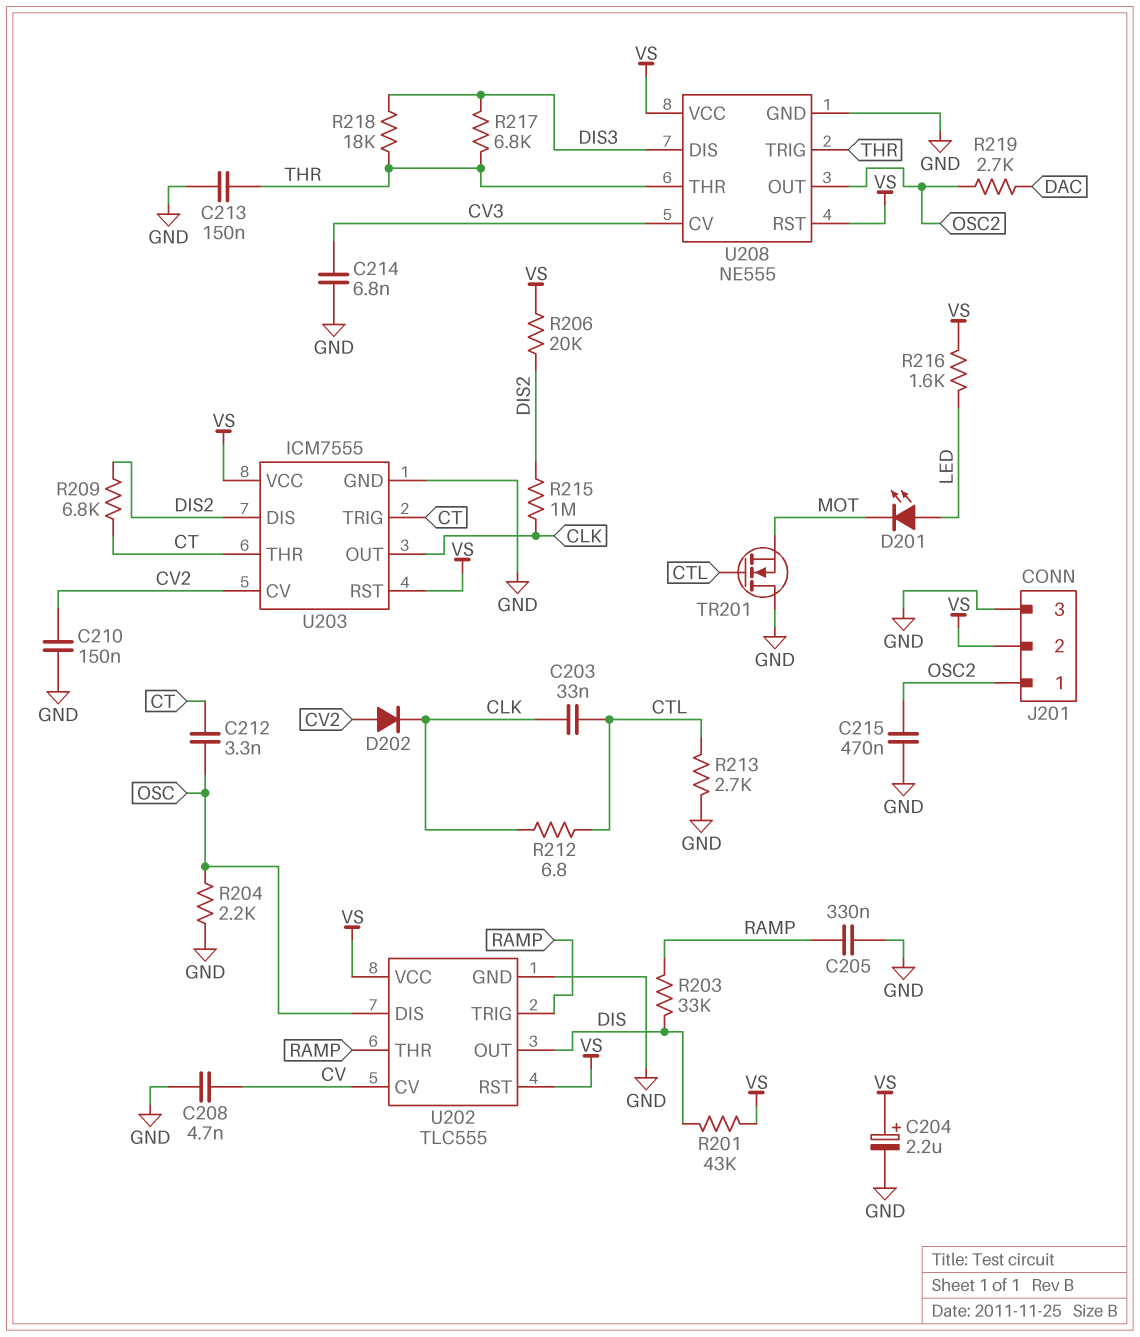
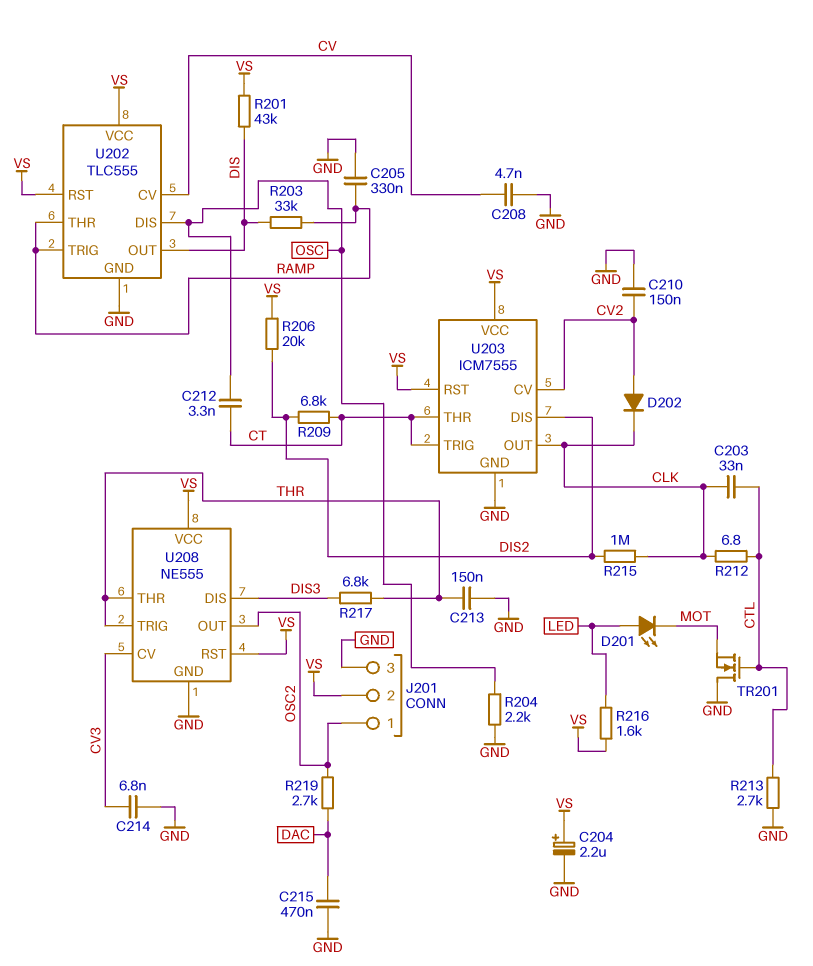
C215: 470nF (GND, OSC2) -> 470nF (DAC, GND)
R218: 18k (DIS3, THR) -> none

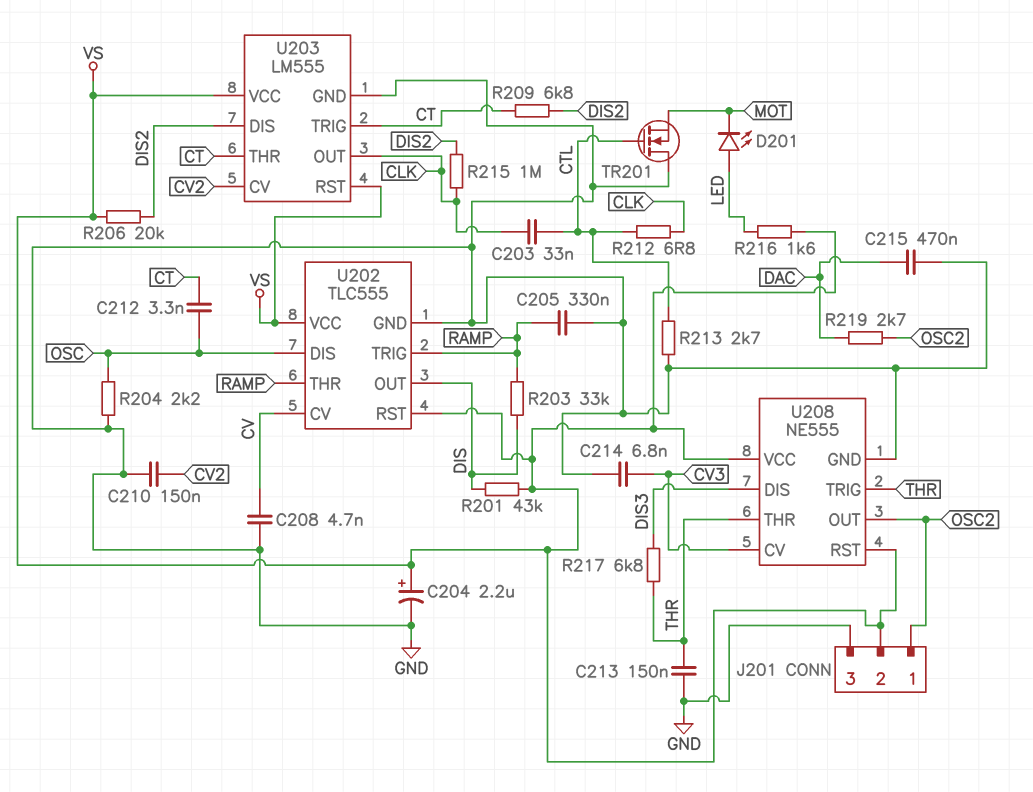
D202: diode (A CV2, K CLK) -> none
U203: ICM7555 -> LM555

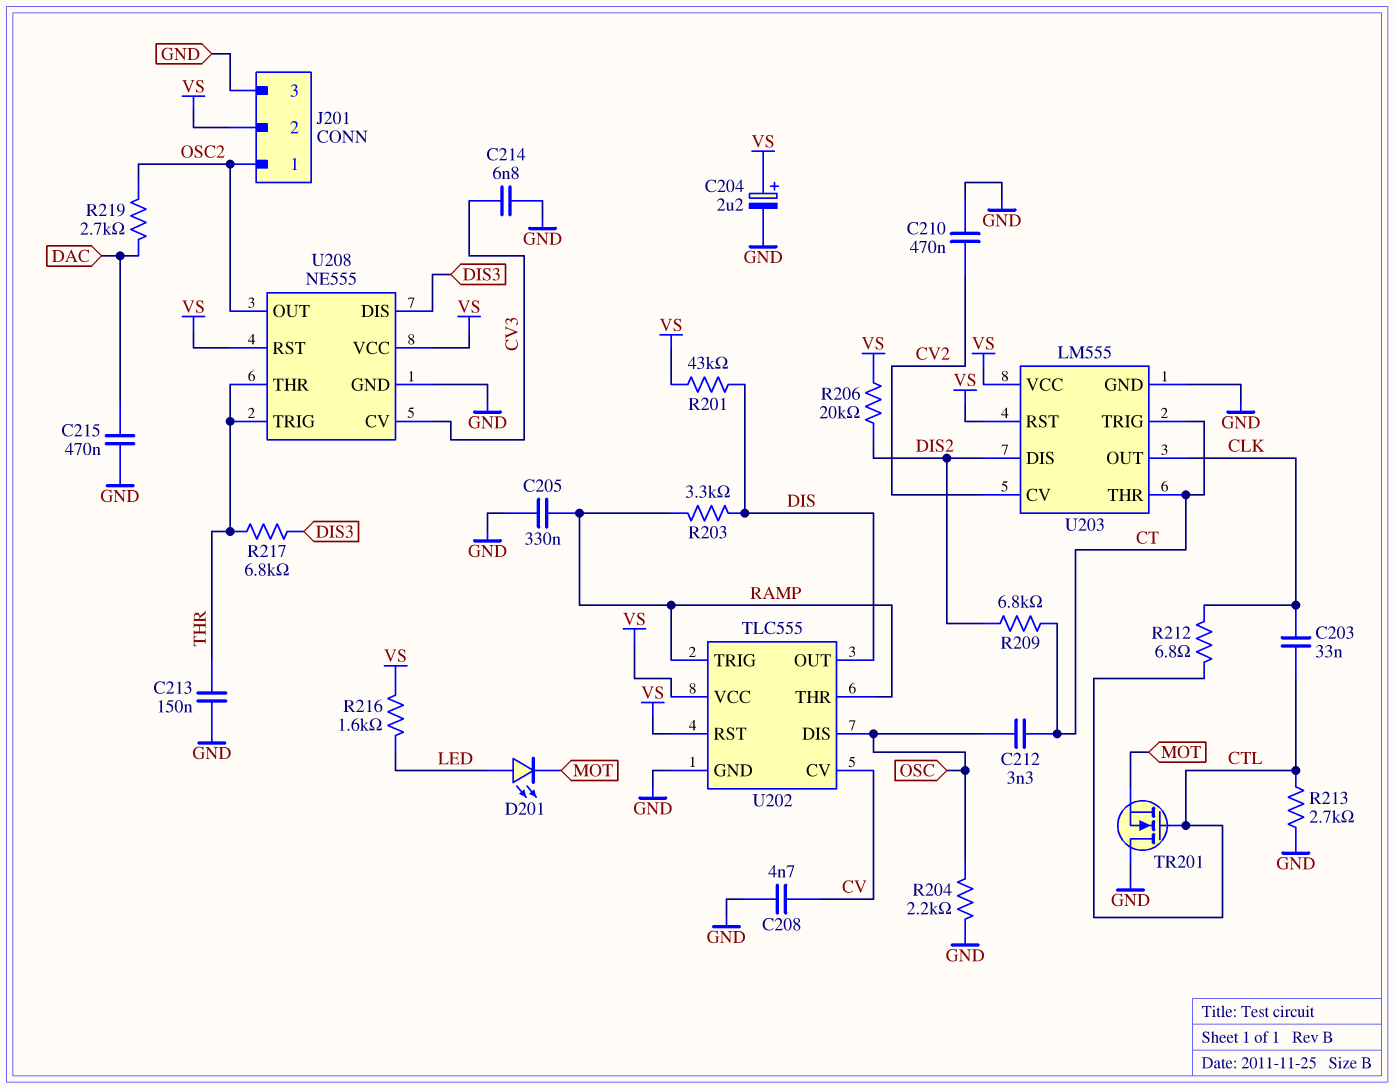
C210: 150nF (CV2, GND) -> 470nF (CV2, GND)
R203: 33k (DIS, RAMP) -> 3.3k (DIS, RAMP)
R215: 1M (CLK, DIS2) -> none

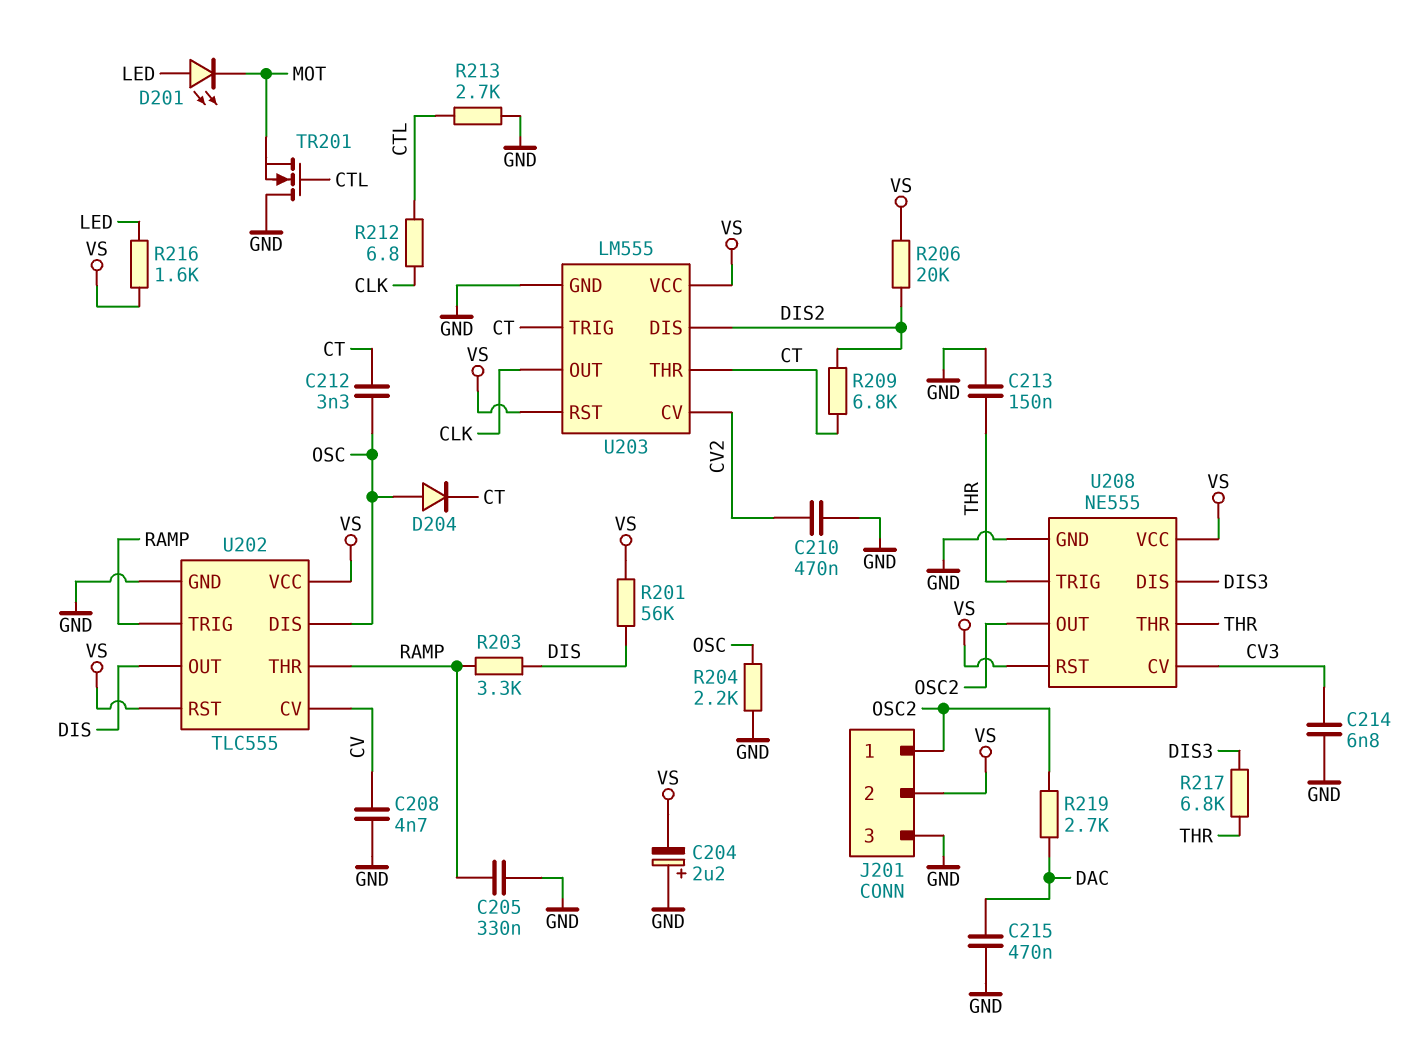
C203: 33nF (CLK, CTL) -> none
C204: 2.2uF (plus VS, minus GND) -> 2.2uF (plus GND, minus VS)
D204: none -> diode (A OSC, K CT)
R201: 43k (DIS, VS) -> 56k (DIS, VS)

